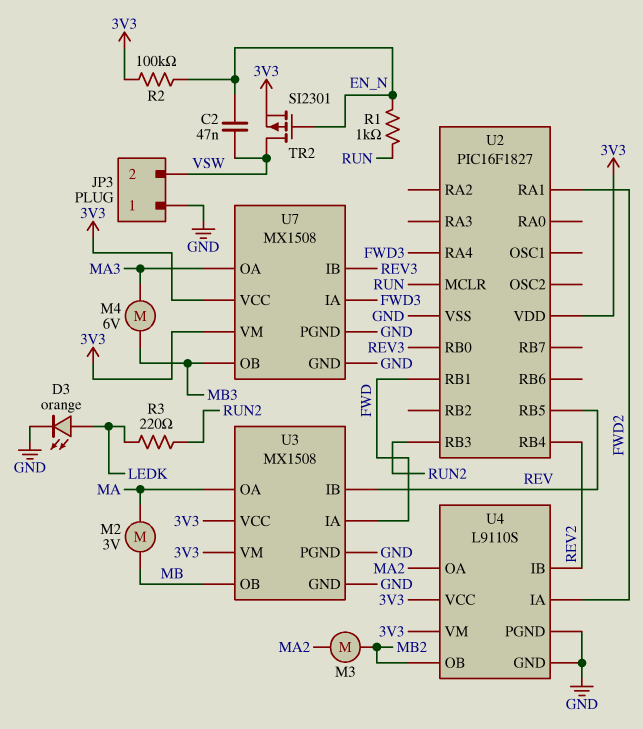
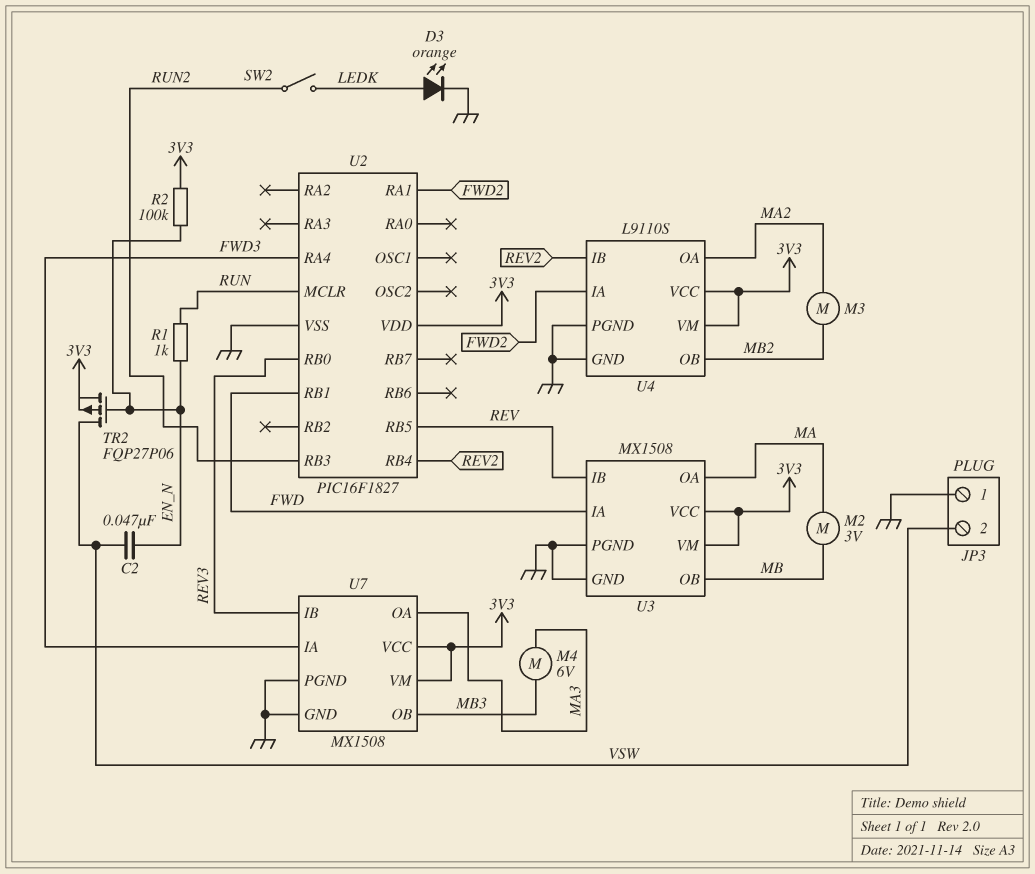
R3: 220 (LEDK, RUN2) -> none
SW2: none -> switch (LEDK, RUN2)
TR2: PMOS SI2301 (G EN_N, D VSW, S 3V3) -> PMOS FQP27P06 (G EN_N, D VSW, S 3V3)

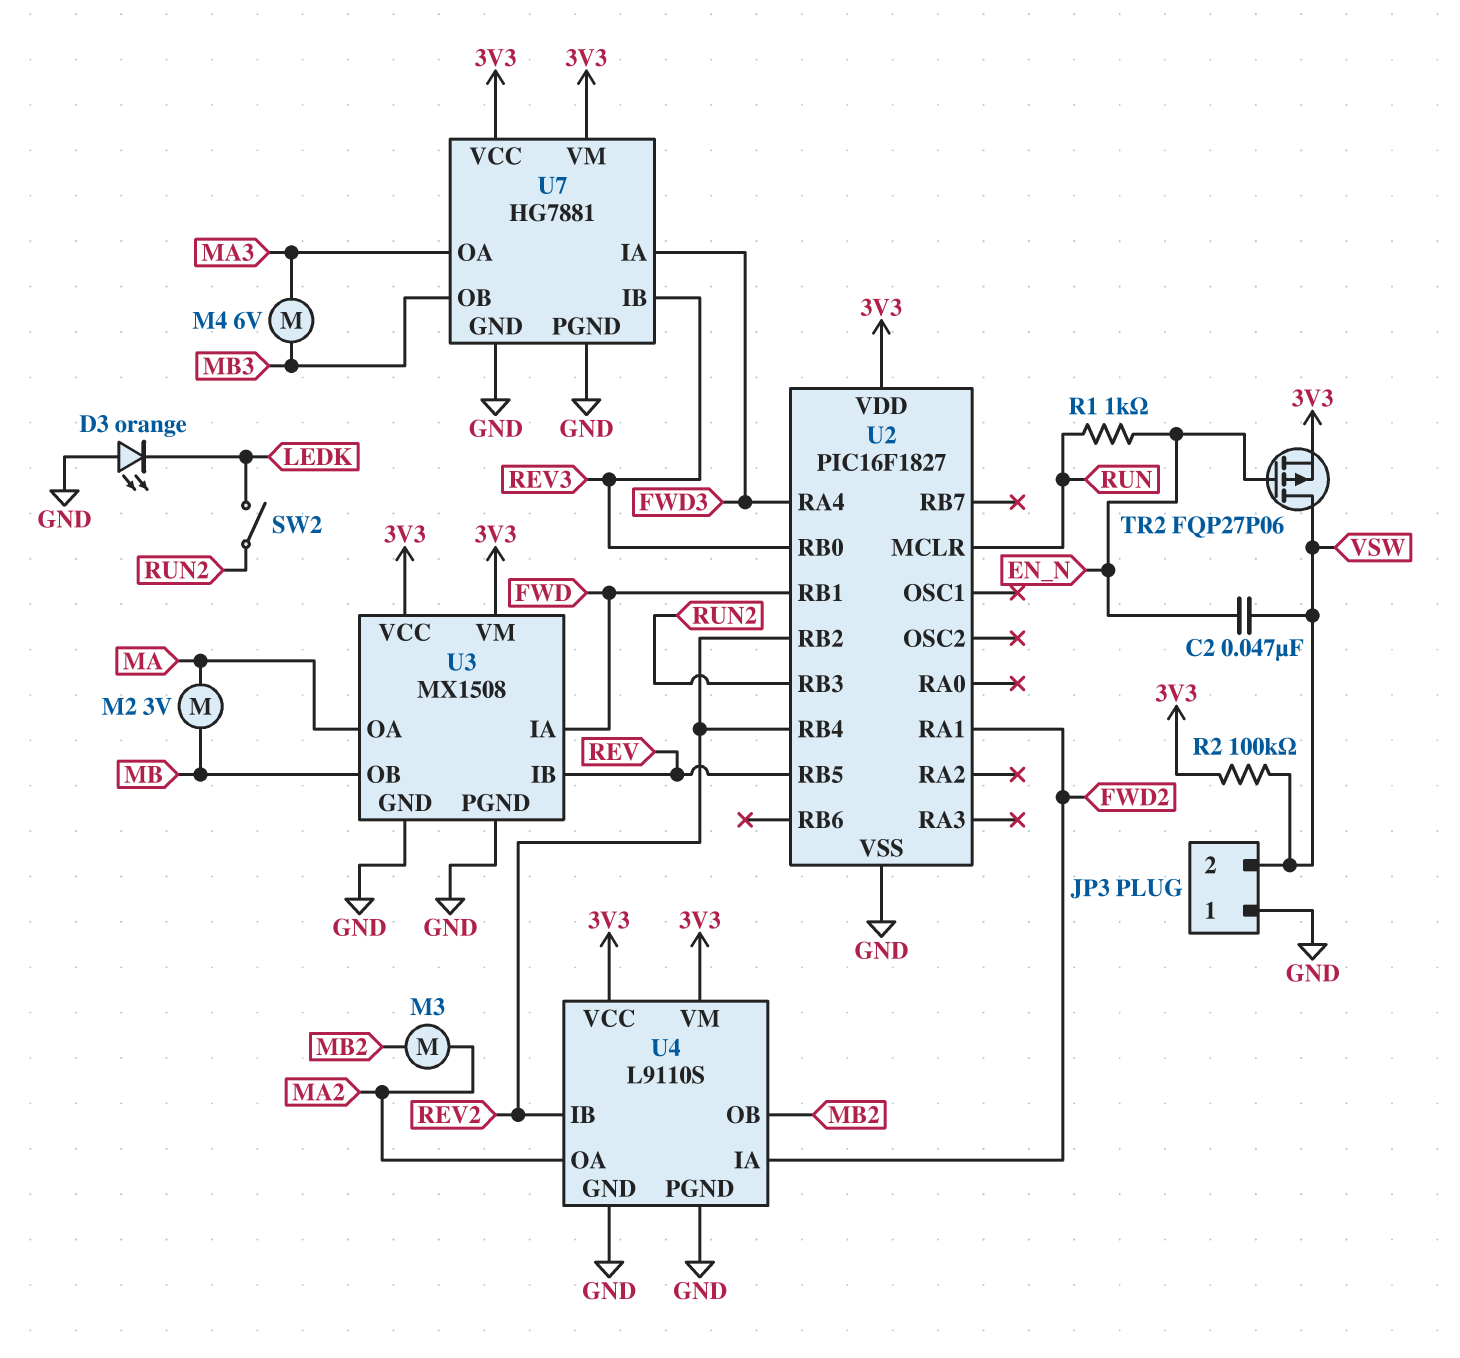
D3: LED orange (A LEDK, K GND) -> LED orange (A GND, K LEDK)
R2: 100k (3V3, EN_N) -> 100k (3V3, VSW)
U2 pin RB2: none -> REV2
U7: MX1508 -> HG7881

